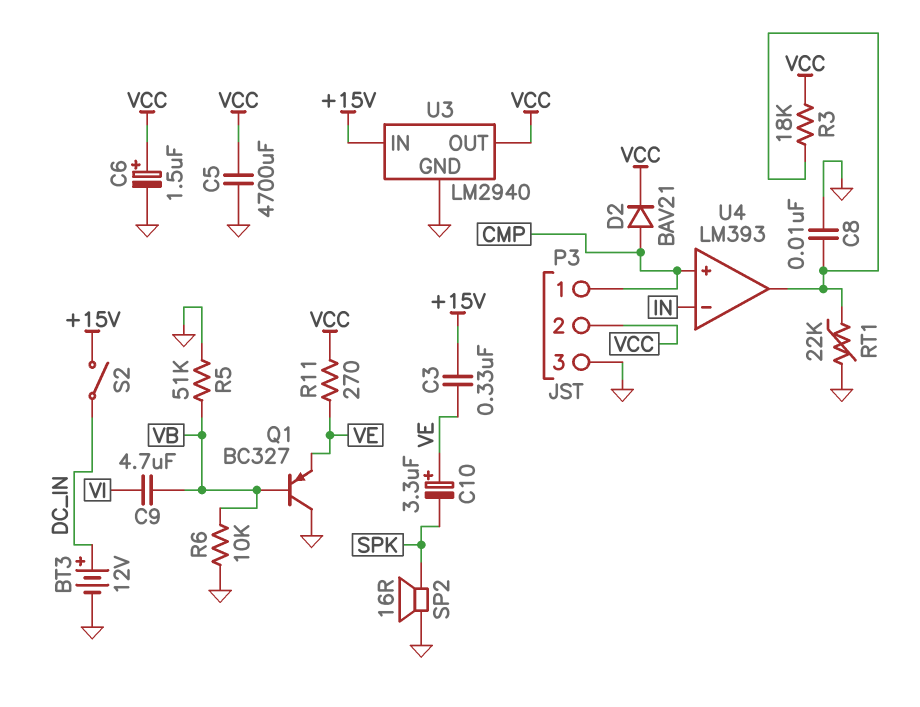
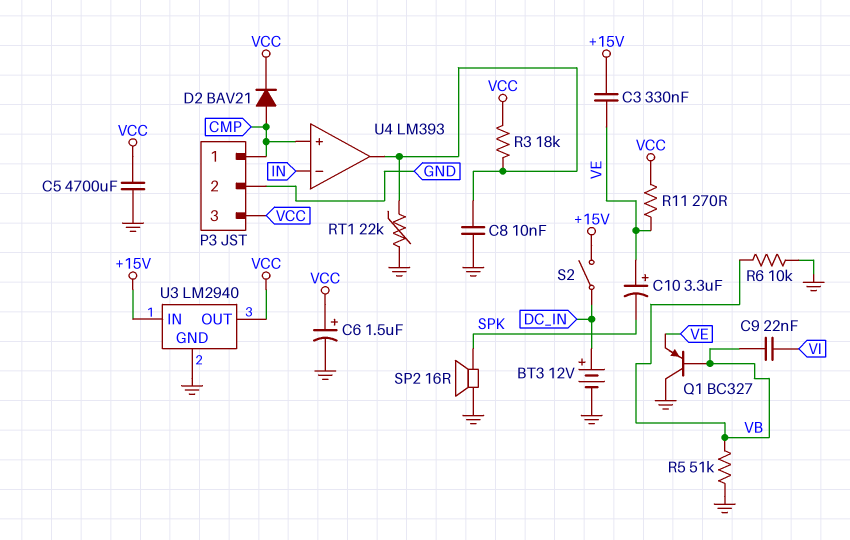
C9: 4.7uF (VB, VI) -> 22nF (VB, VI)
P3 pin 2: VCC -> GND
P3 pin 3: GND -> VCC

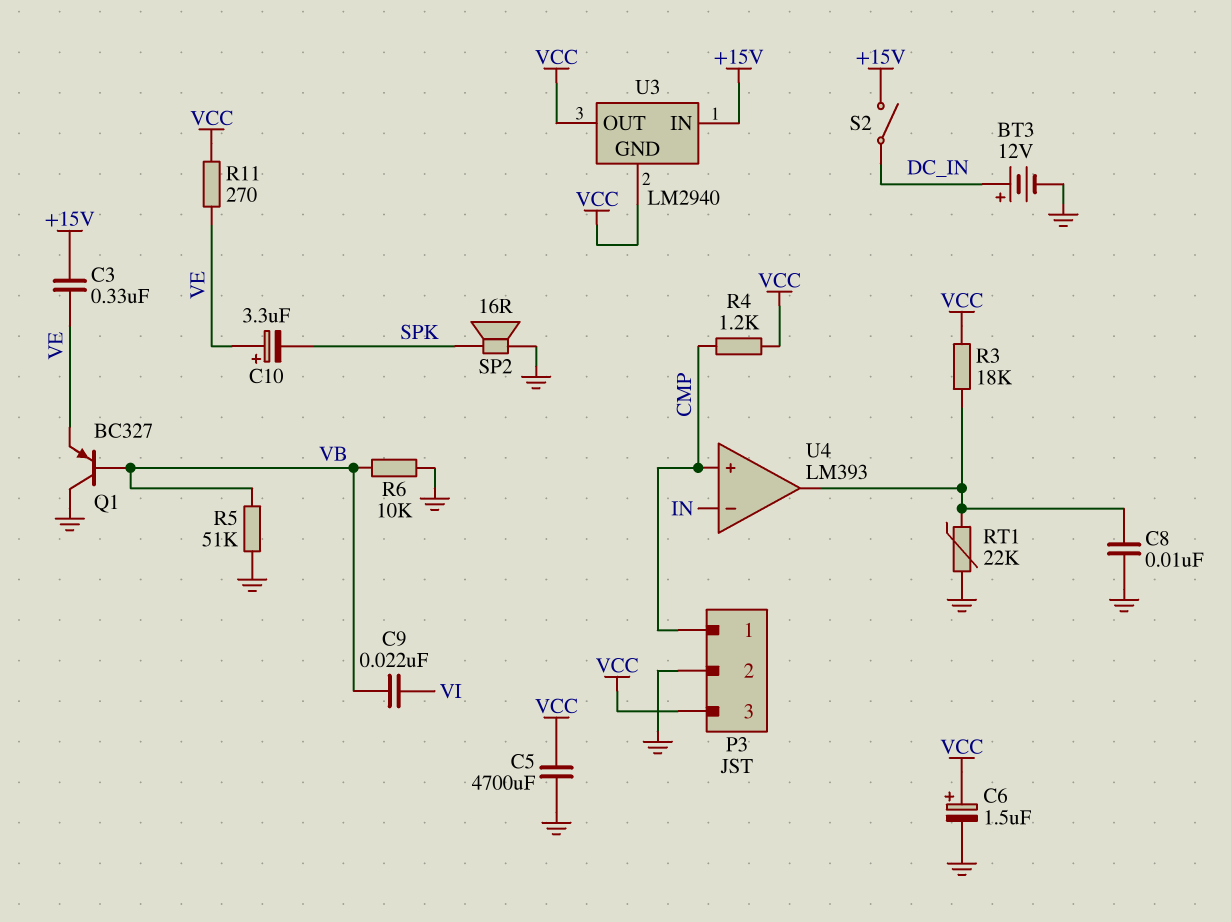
D2: diode BAV21 (A CMP, K VCC) -> none
R4: none -> 1.2k (CMP, VCC)
U3 pin GND: GND -> VCC

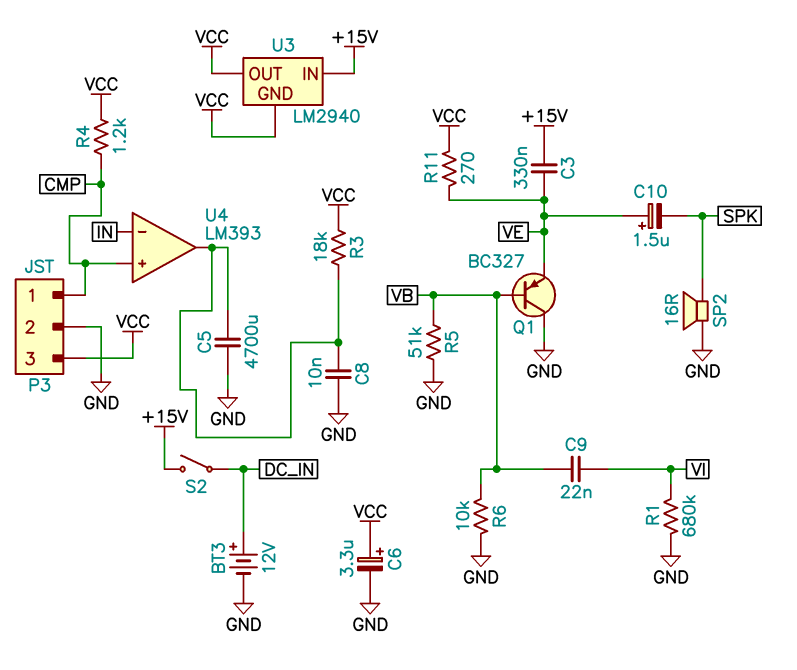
C5: 4700uF (GND, VCC) -> 4700uF (GND, U4/out)
C6: 1.5uF (plus VCC, minus GND) -> 3.3uF (plus VCC, minus GND)
C10: 3.3uF (plus VE, minus SPK) -> 1.5uF (plus VE, minus SPK)
R1: none -> 680k (GND, VI)
RT1: 22k (GND, U4/out) -> none

